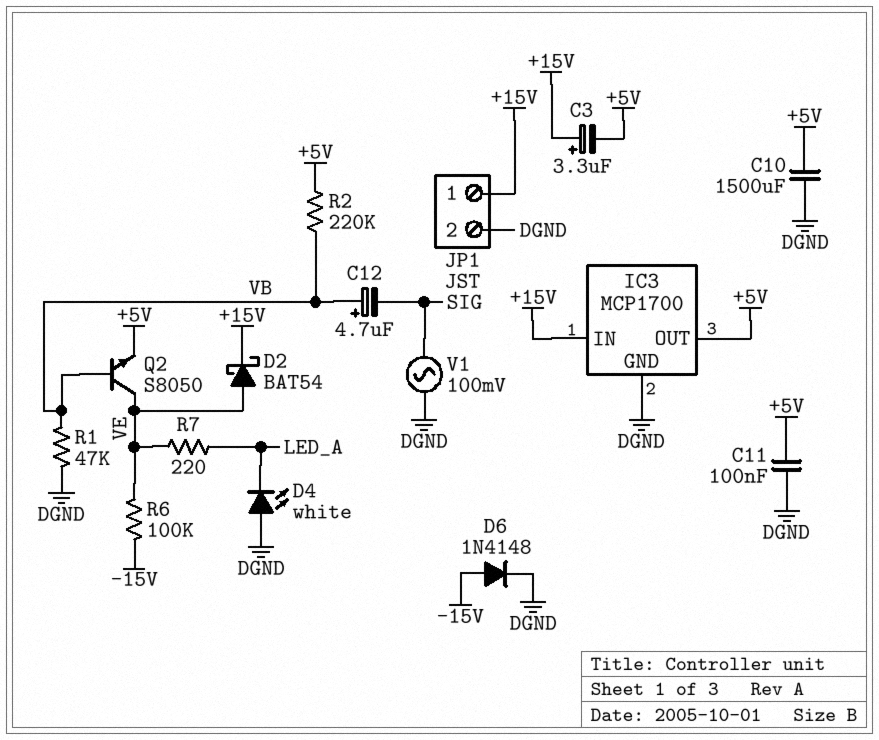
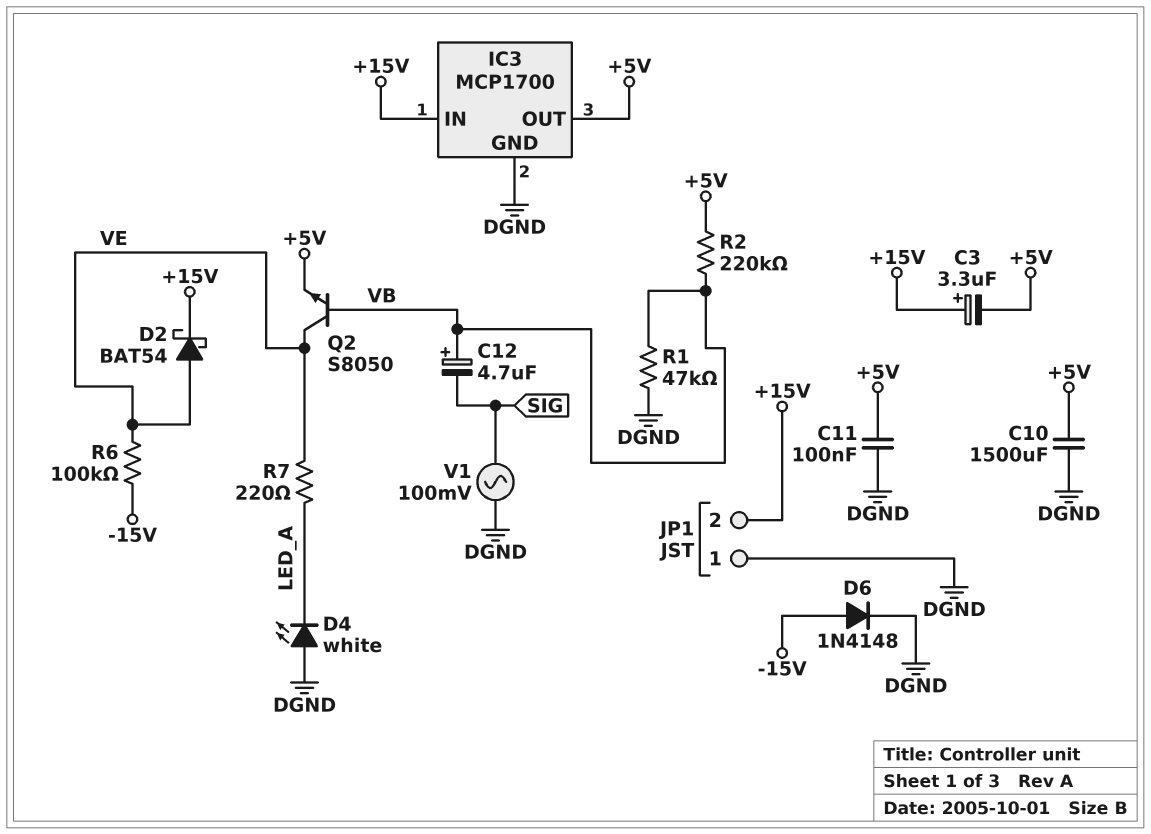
JP1 pin 1: +15V -> DGND
JP1 pin 2: DGND -> +15V

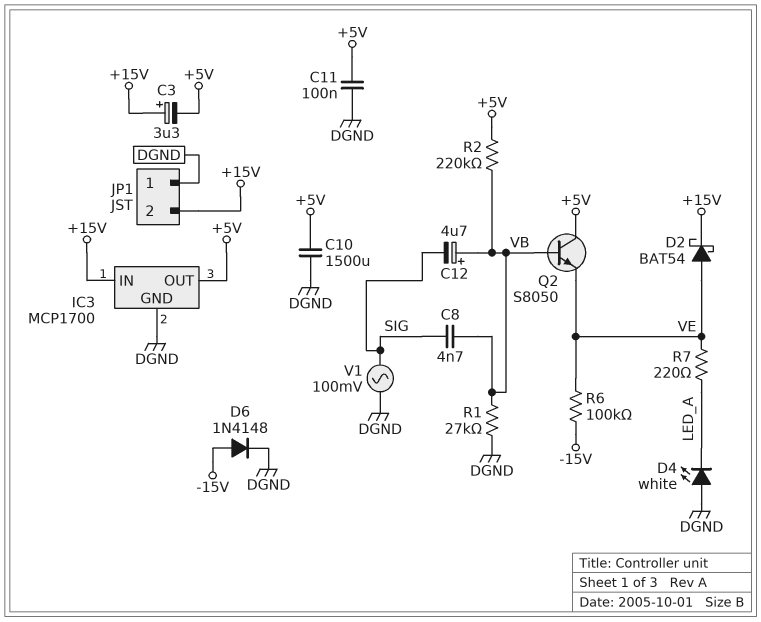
C8: none -> 4.7nF (SIG, VB)
Q2: NPN S8050 (B VB, C VE, E +5V) -> NPN S8050 (B VB, C +5V, E VE)
R1: 47k (DGND, VB) -> 27k (DGND, VB)

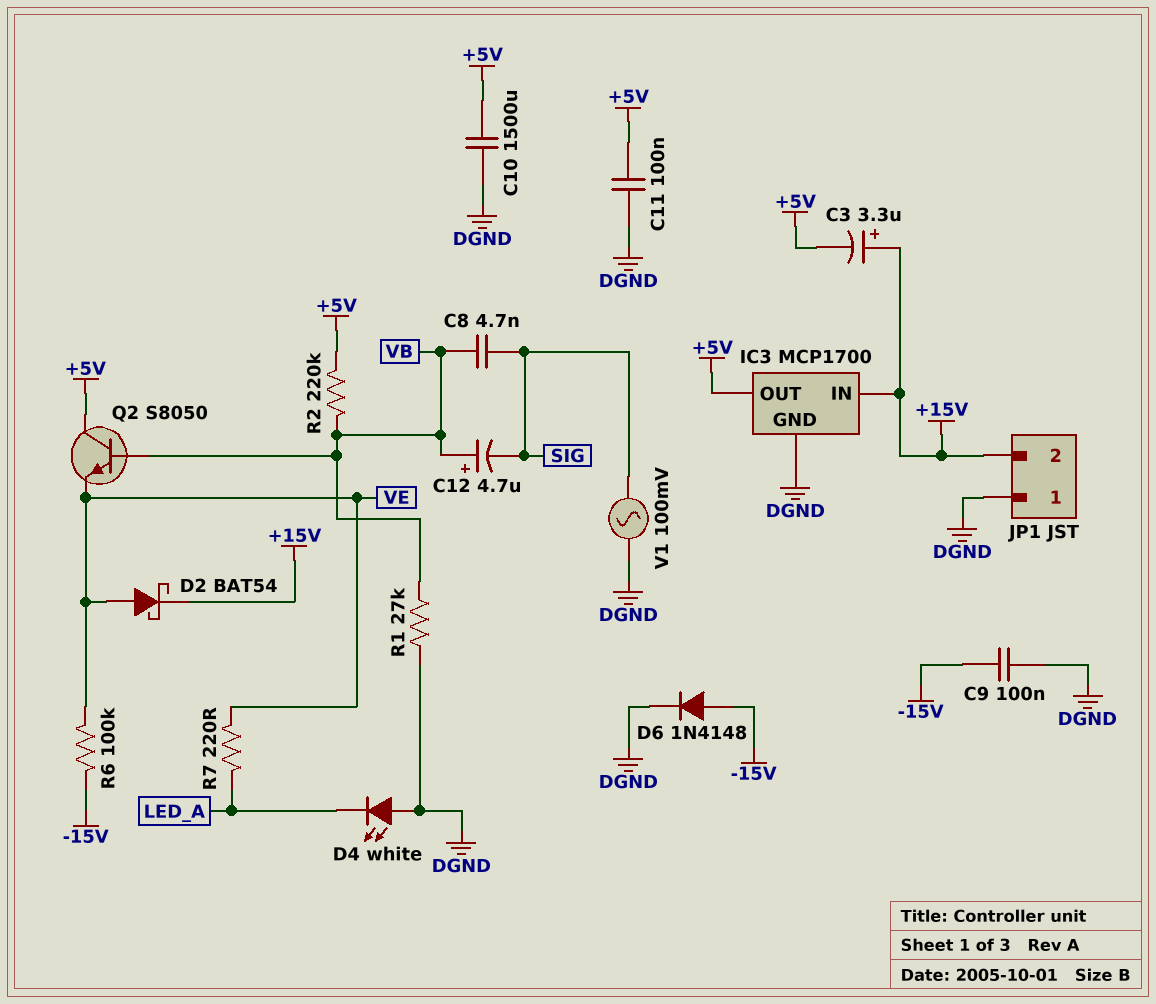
C9: none -> 100nF (-15V, DGND)

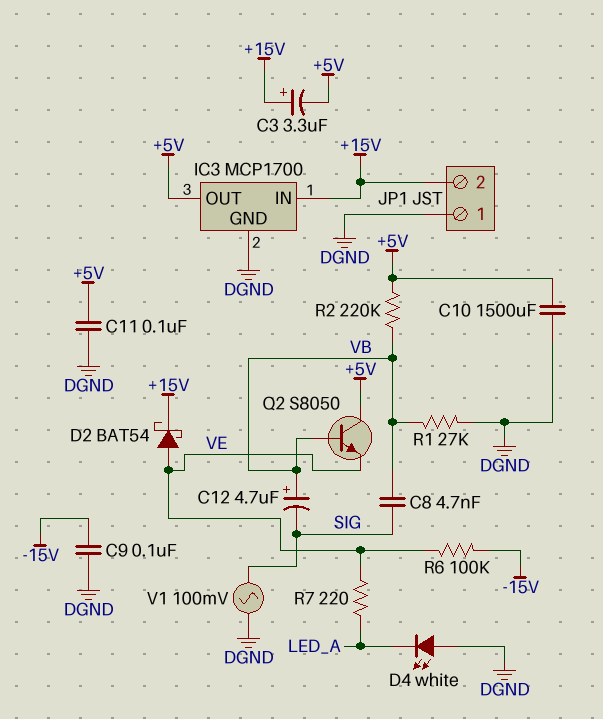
D6: diode 1N4148 (A -15V, K DGND) -> none

